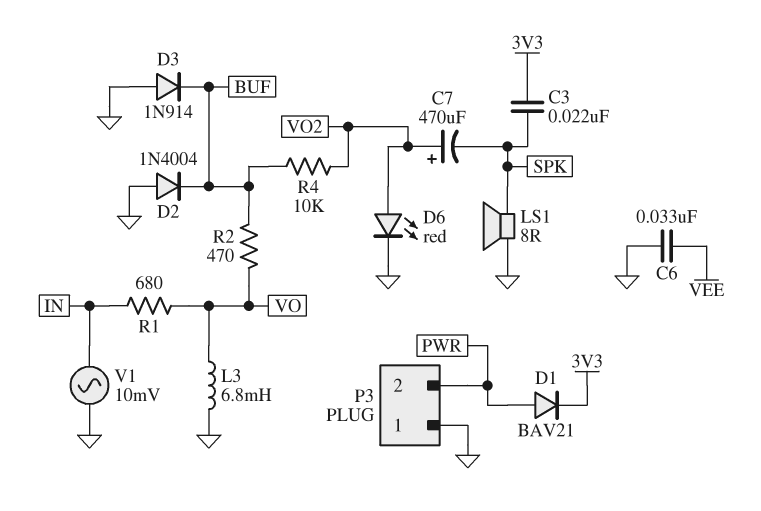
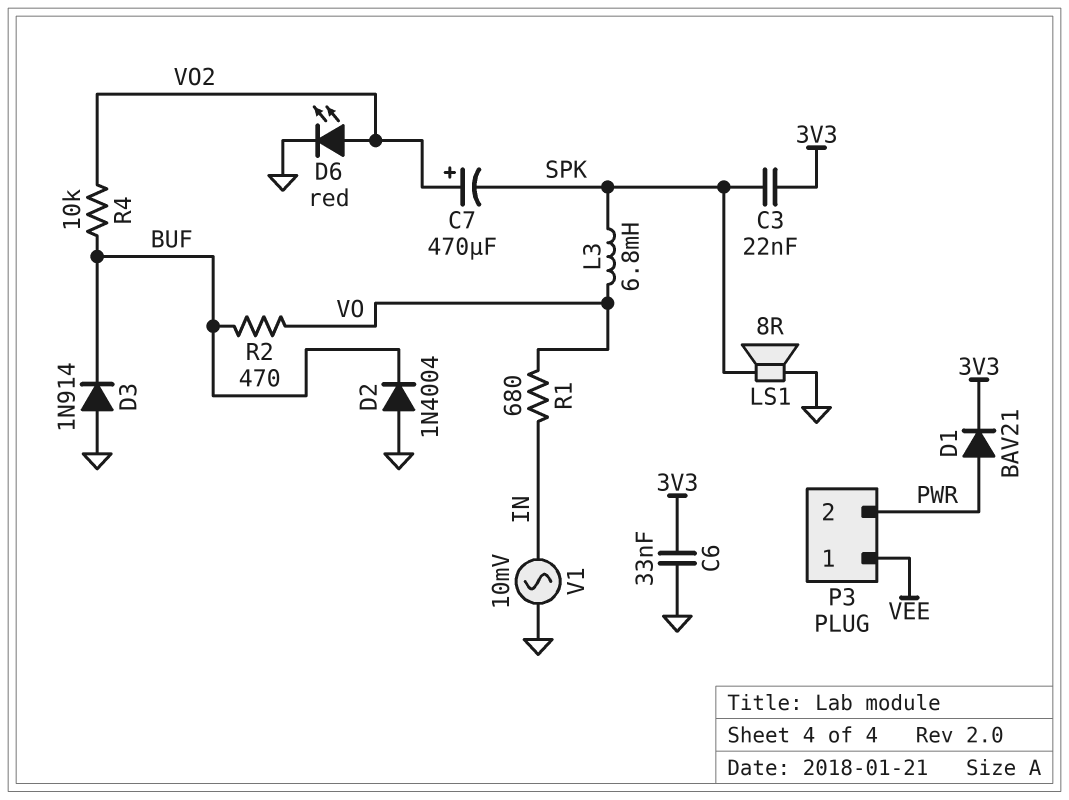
C6: 33nF (GND, VEE) -> 33nF (3V3, GND)
L3: 6.8mH (GND, VO) -> 6.8mH (SPK, VO)
P3 pin 1: GND -> VEE

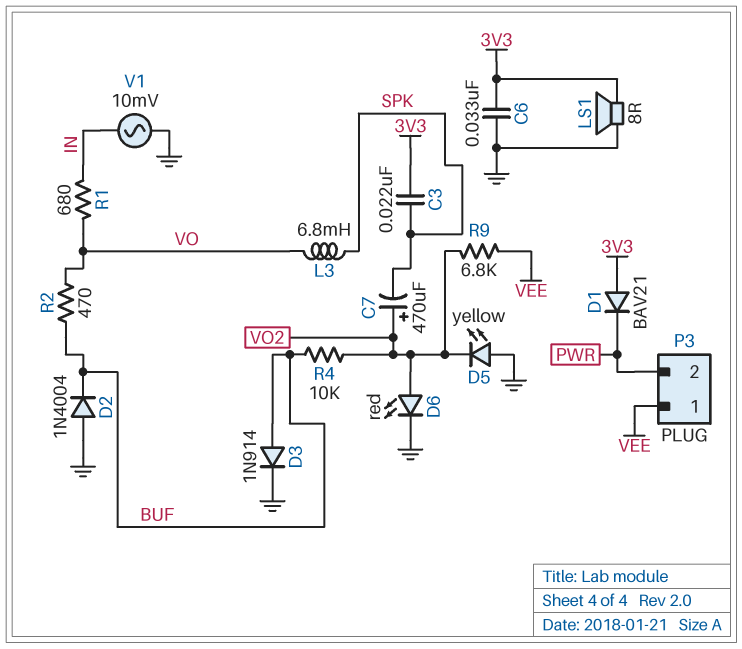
D1: diode BAV21 (A PWR, K 3V3) -> diode BAV21 (A 3V3, K PWR)
D3: diode 1N914 (A GND, K BUF) -> diode 1N914 (A BUF, K GND)
D5: none -> LED yellow (A GND, K VO2)
LS1: speaker 8R (GND, SPK) -> speaker 8R (3V3, GND)
R9: none -> 6.8k (VEE, VO2)

